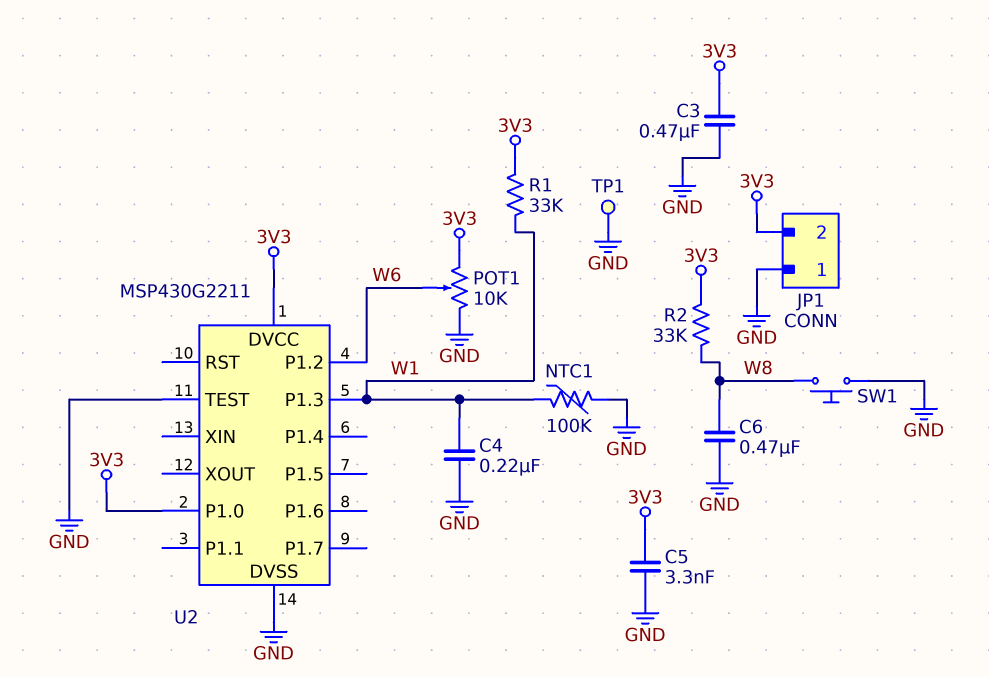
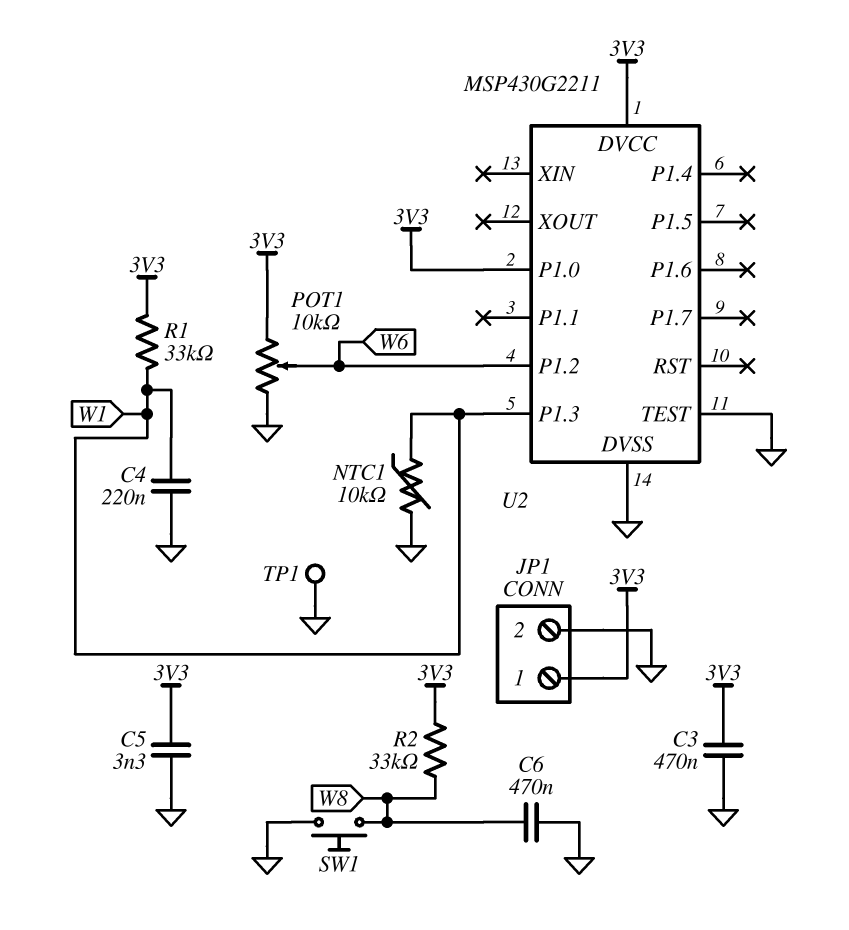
JP1 pin 1: GND -> 3V3
JP1 pin 2: 3V3 -> GND
NTC1: 100k (GND, W1) -> 10k (GND, W1)

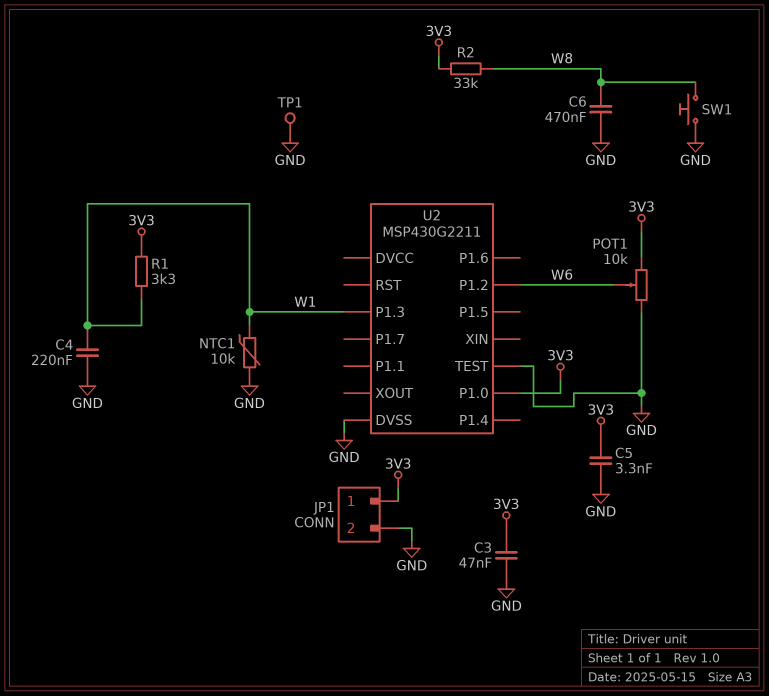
C3: 470nF (3V3, GND) -> 47nF (3V3, GND)
R1: 33k (3V3, W1) -> 3.3k (3V3, W1)
U2 pin DVCC: 3V3 -> none

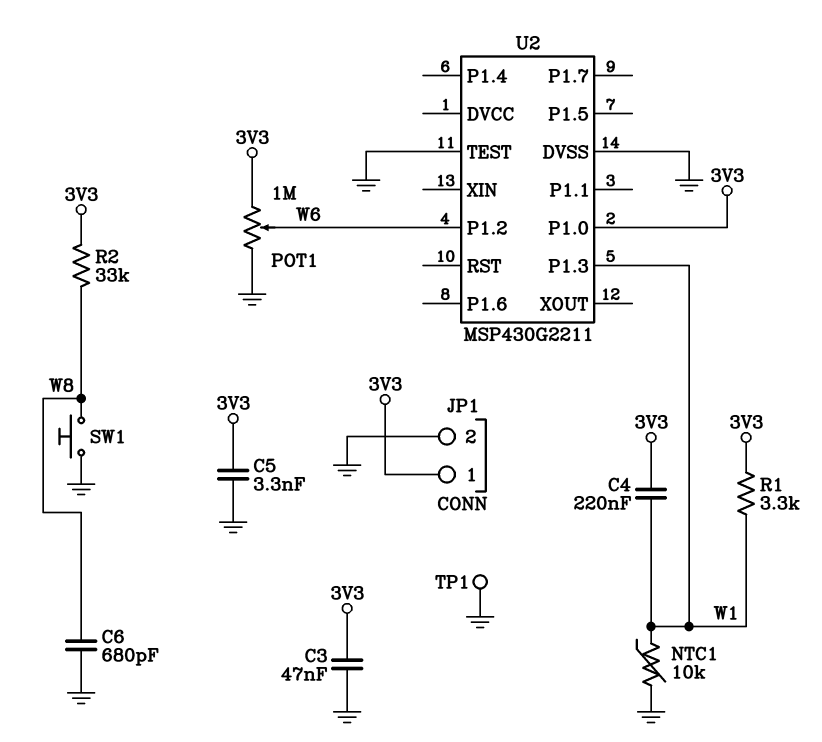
C4: 220nF (GND, W1) -> 220nF (3V3, W1)
C6: 470nF (GND, W8) -> 680pF (GND, W8)
POT1: 10k (3V3, GND, wiper W6) -> 1M (3V3, GND, wiper W6)

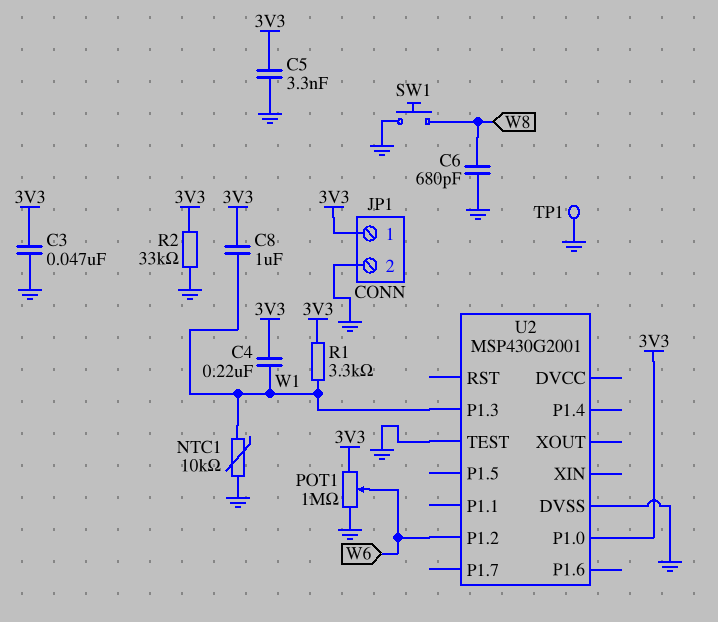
C8: none -> 1uF (3V3, W1)
R2: 33k (3V3, W8) -> 33k (3V3, GND)
U2: MSP430G2211 -> MSP430G2001

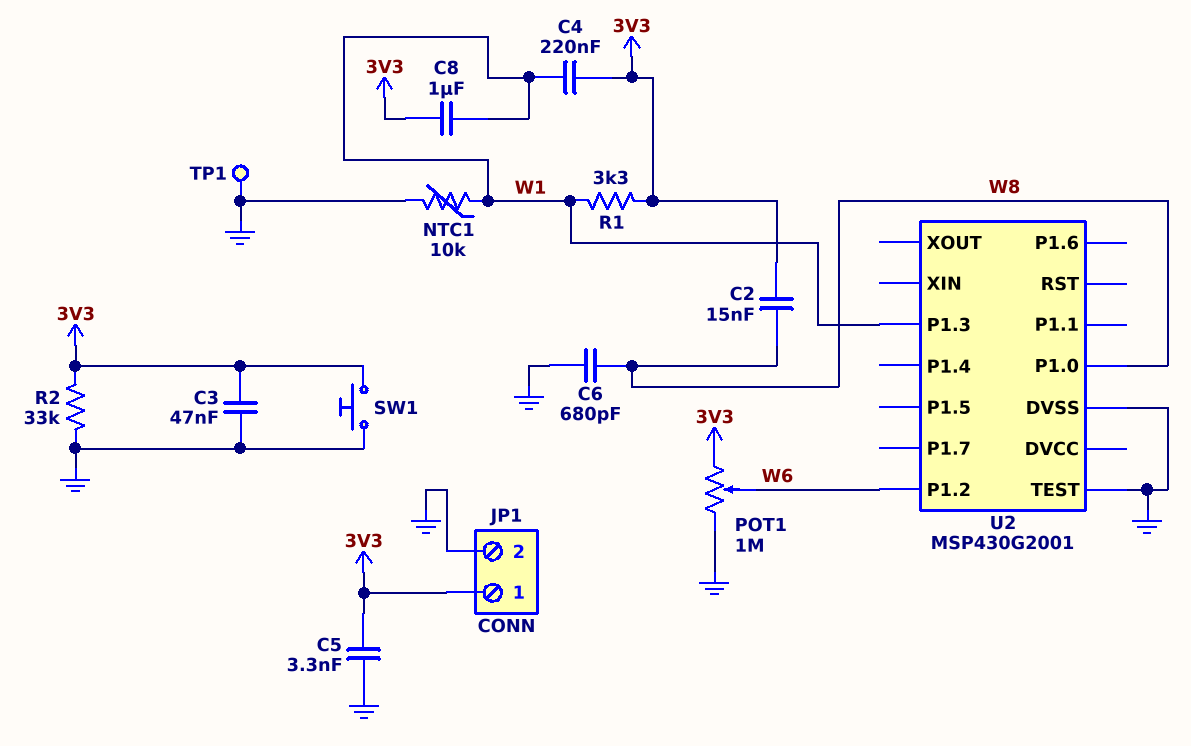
C2: none -> 15nF (3V3, W8)
SW1: button (GND, W8) -> button (3V3, GND)
U2 pin P1.0: 3V3 -> W8

